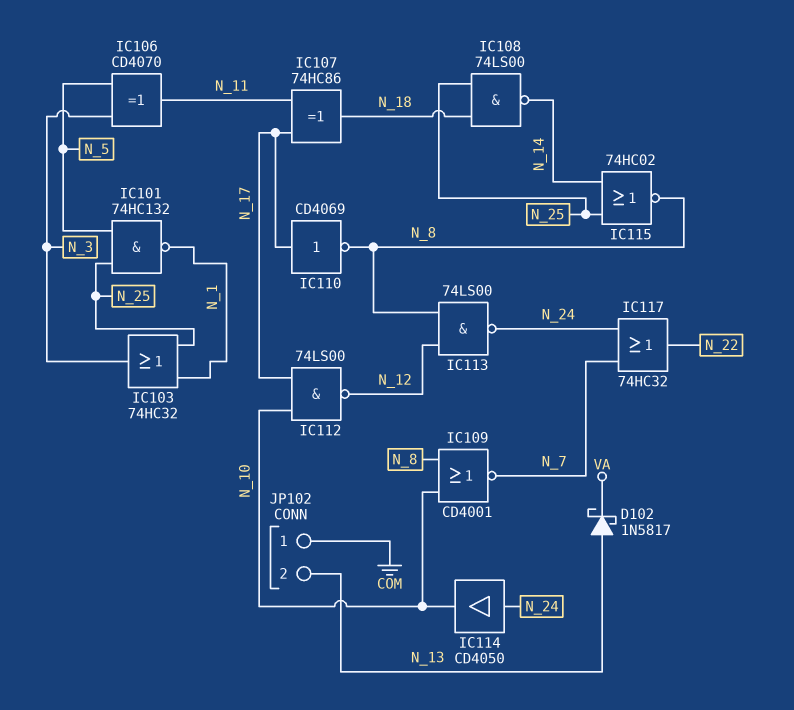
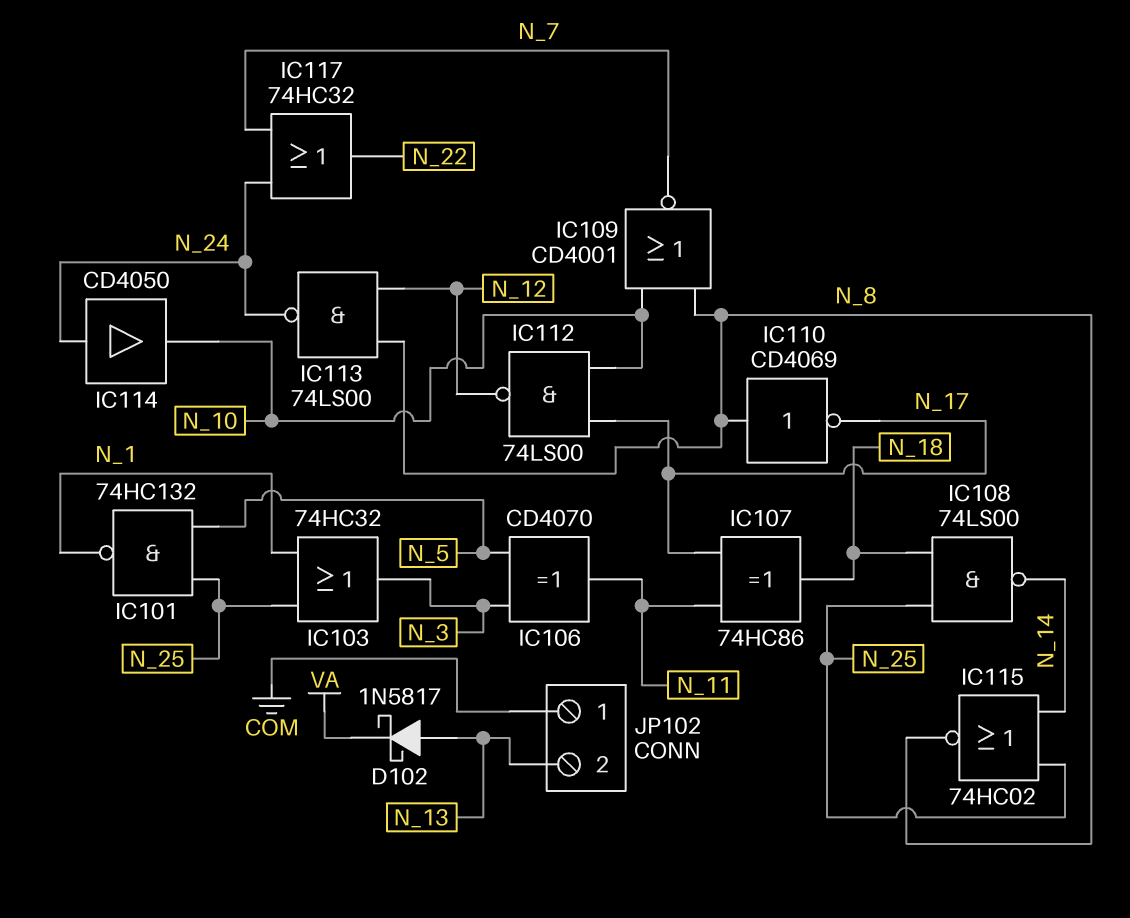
IC110: NOT CD4069 (in N_17, out N_8) -> NOT CD4069 (in N_8, out N_17)

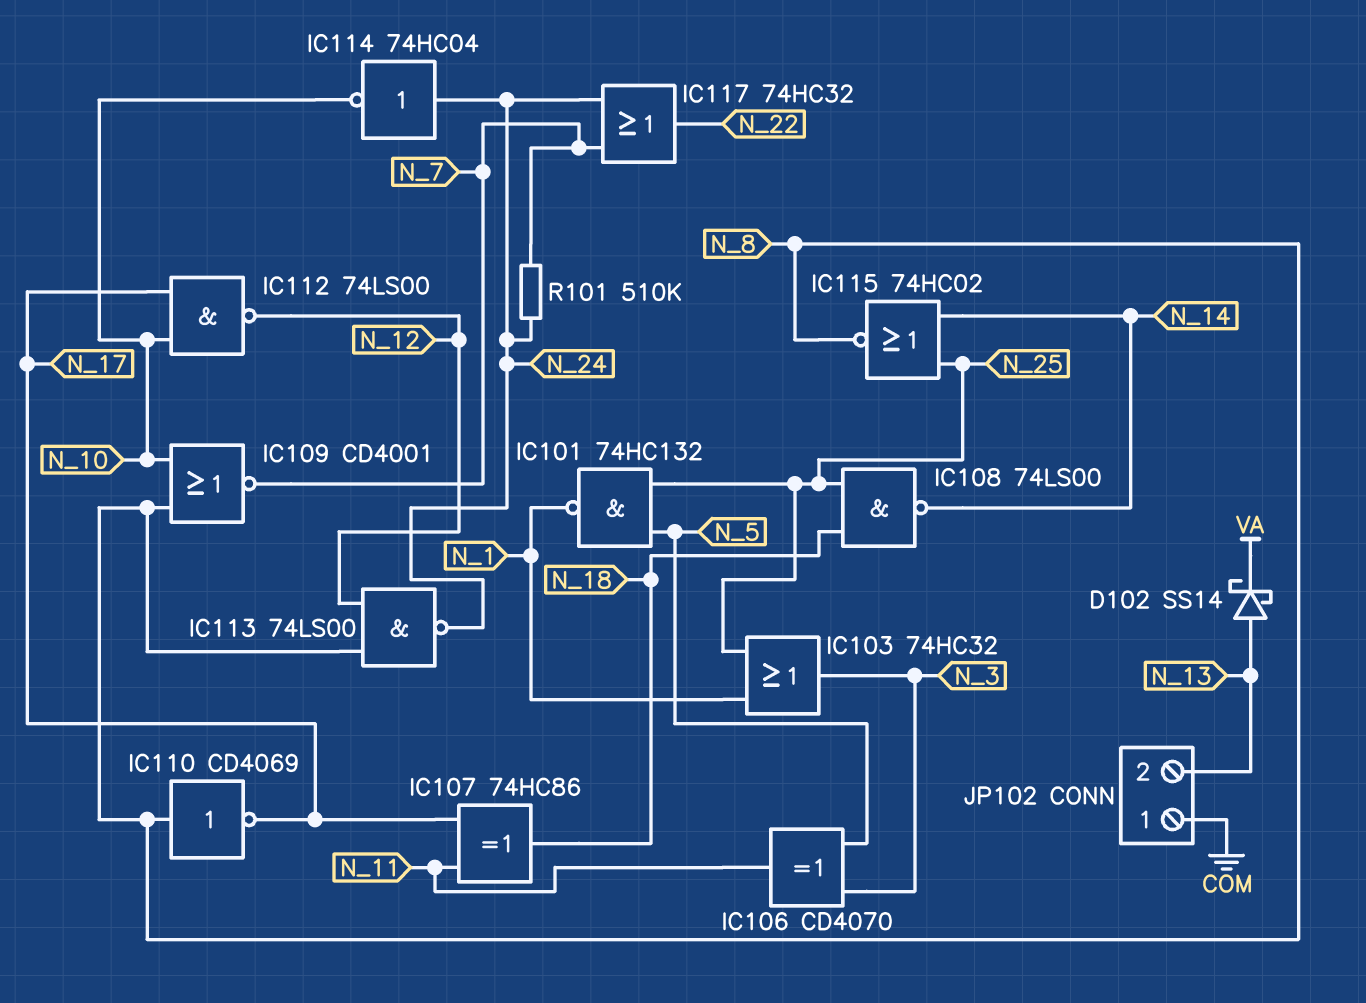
D102: schottky 1N5817 (A N_13, K VA) -> schottky SS14 (A N_13, K VA)
IC114: buffer CD4050 (in N_24, out N_10) -> NOT 74HC04 (in N_24, out N_10)
R101: none -> 510k (N_7, N_24)

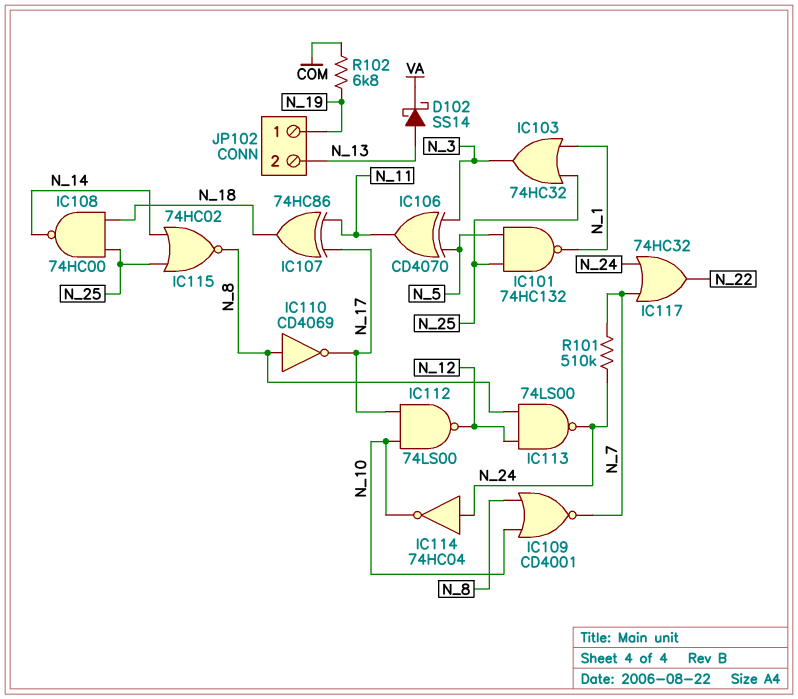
IC108: NAND 74LS00 (in N_18, in N_25, out N_14) -> NAND 74HC00 (in N_18, in N_25, out N_14)
JP102 pin 1: COM -> N_19
R102: none -> 6.8k (COM, N_19)

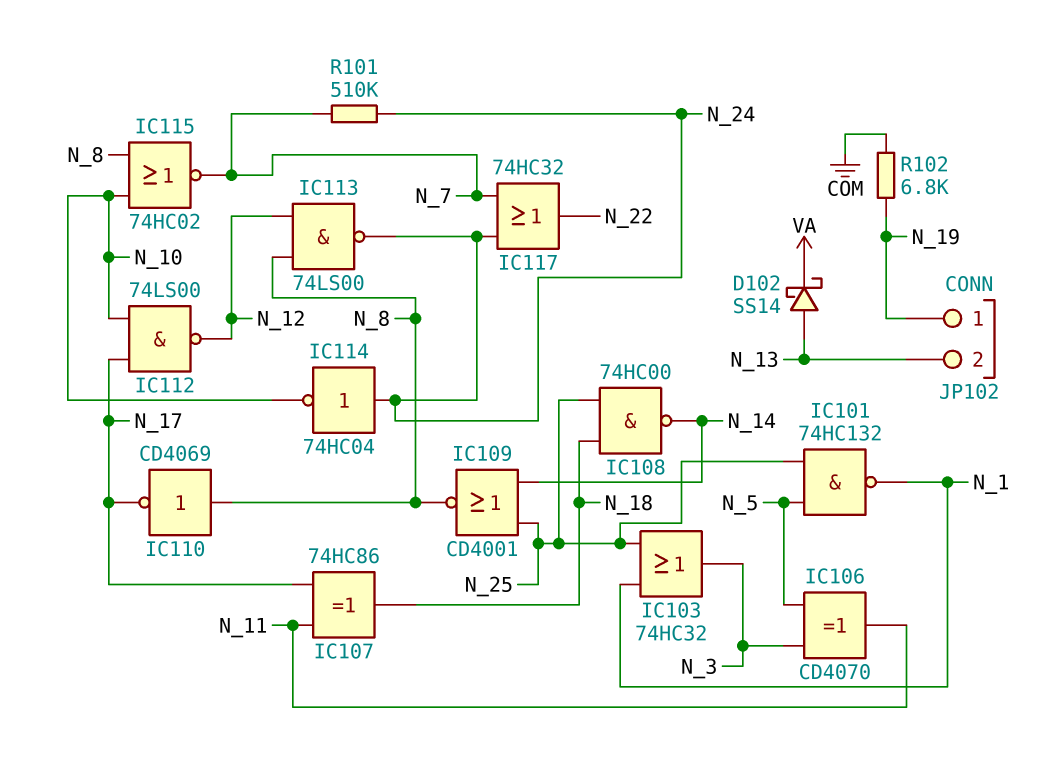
IC109: NOR CD4001 (in N_8, in N_10, out N_7) -> NOR CD4001 (in N_14, in N_25, out N_8)
IC115: NOR 74HC02 (in N_14, in N_25, out N_8) -> NOR 74HC02 (in N_8, in N_10, out N_7)

